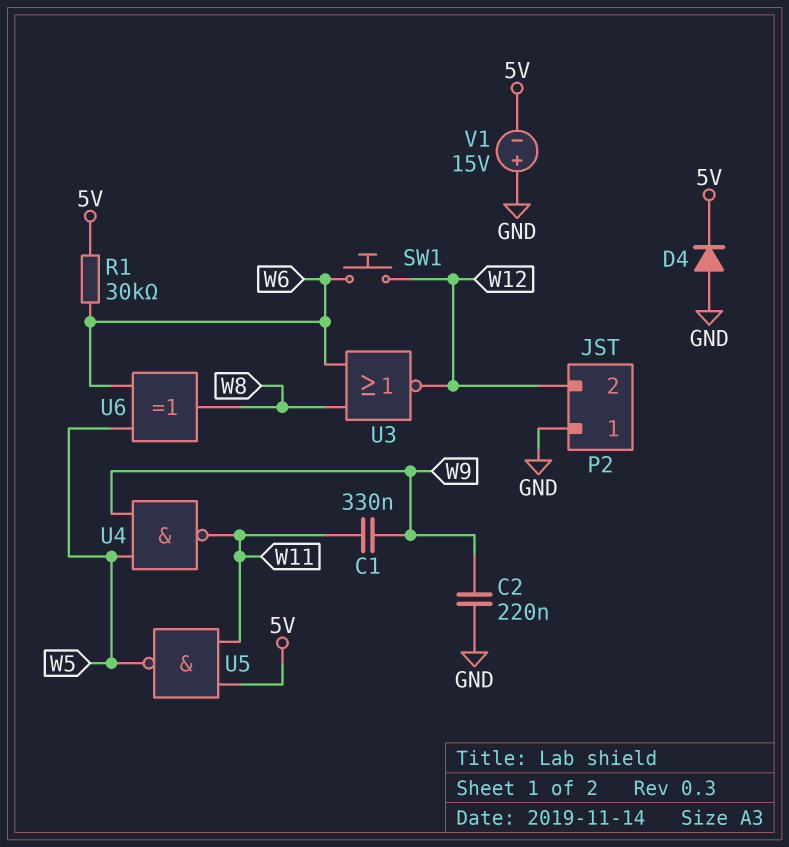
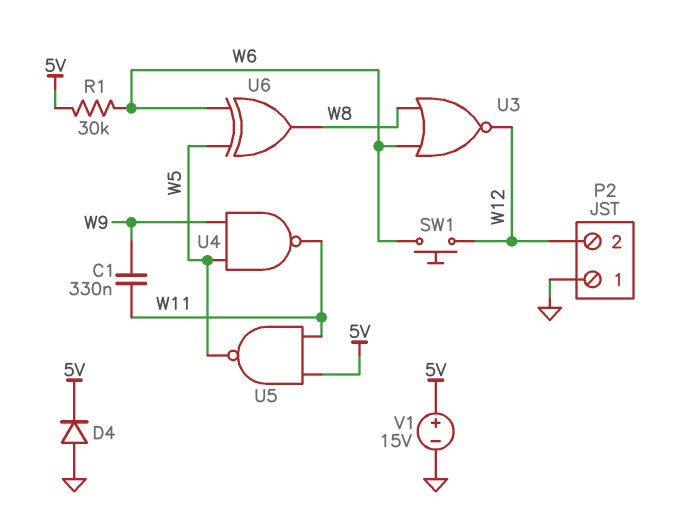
C2: 220nF (GND, W9) -> none
V1: 15V (plus GND, minus 5V) -> 15V (plus 5V, minus GND)

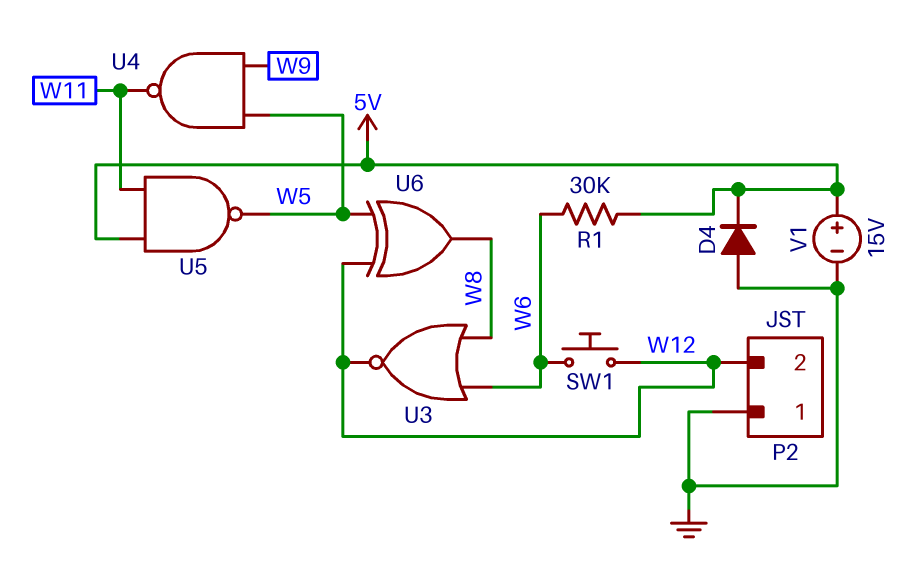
C1: 330nF (W9, W11) -> none
U6: XOR (in W5, in W6, out W8) -> XOR (in W5, in W12, out W8)

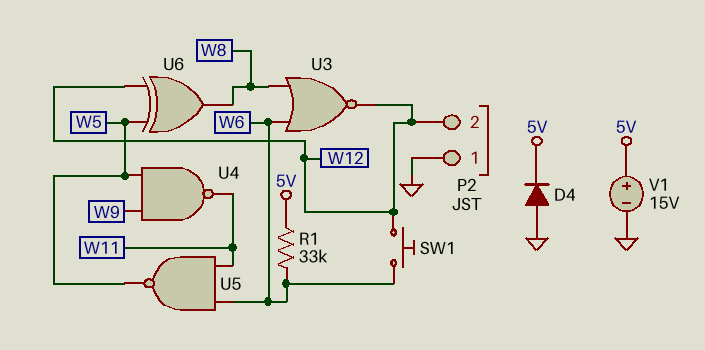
R1: 30k (5V, W6) -> 33k (5V, W6)
U5: NAND (in 5V, in W11, out W5) -> NAND (in W6, in W11, out W5)

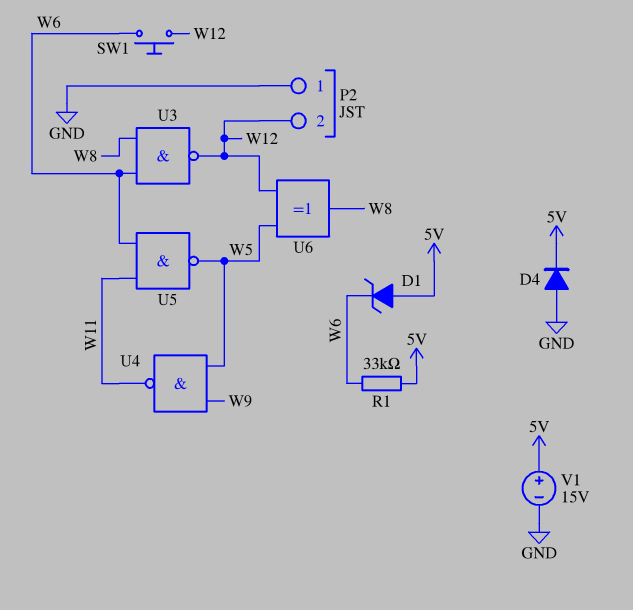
D1: none -> zener (A 5V, K W6)
U3: NOR (in W6, in W8, out W12) -> NAND (in W6, in W8, out W12)

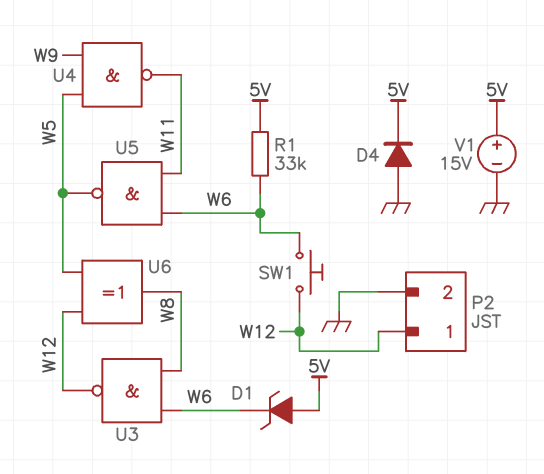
P2 pin 1: GND -> W12
P2 pin 2: W12 -> GND

